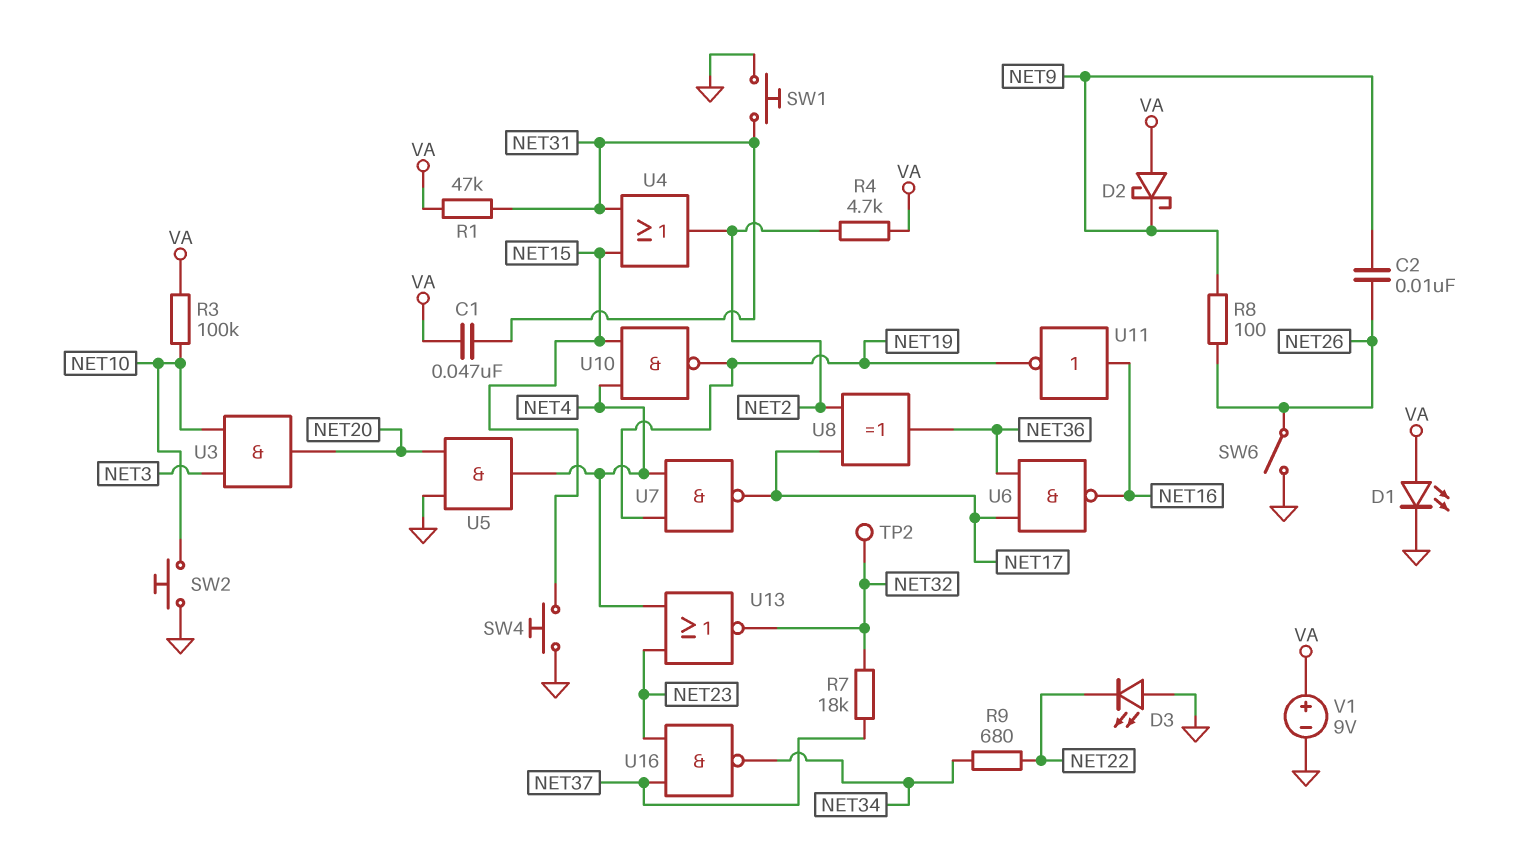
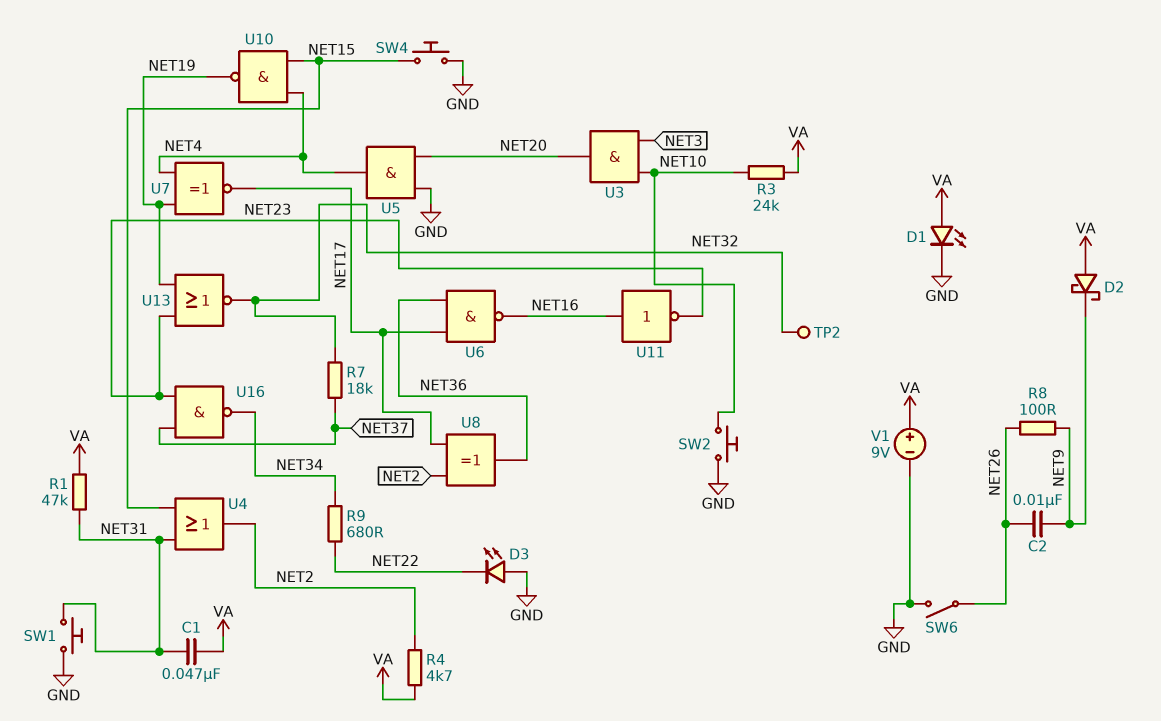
R3: 100k (NET10, VA) -> 24k (NET10, VA)
U7: NAND (in NET4, in NET19, out NET17) -> XNOR (in NET4, in NET19, out NET17)
U11: NOT (in NET16, out NET19) -> NOT (in NET16, out NET23)
U13: NOR (in NET4, in NET23, out NET32) -> NOR (in NET19, in NET23, out NET32)

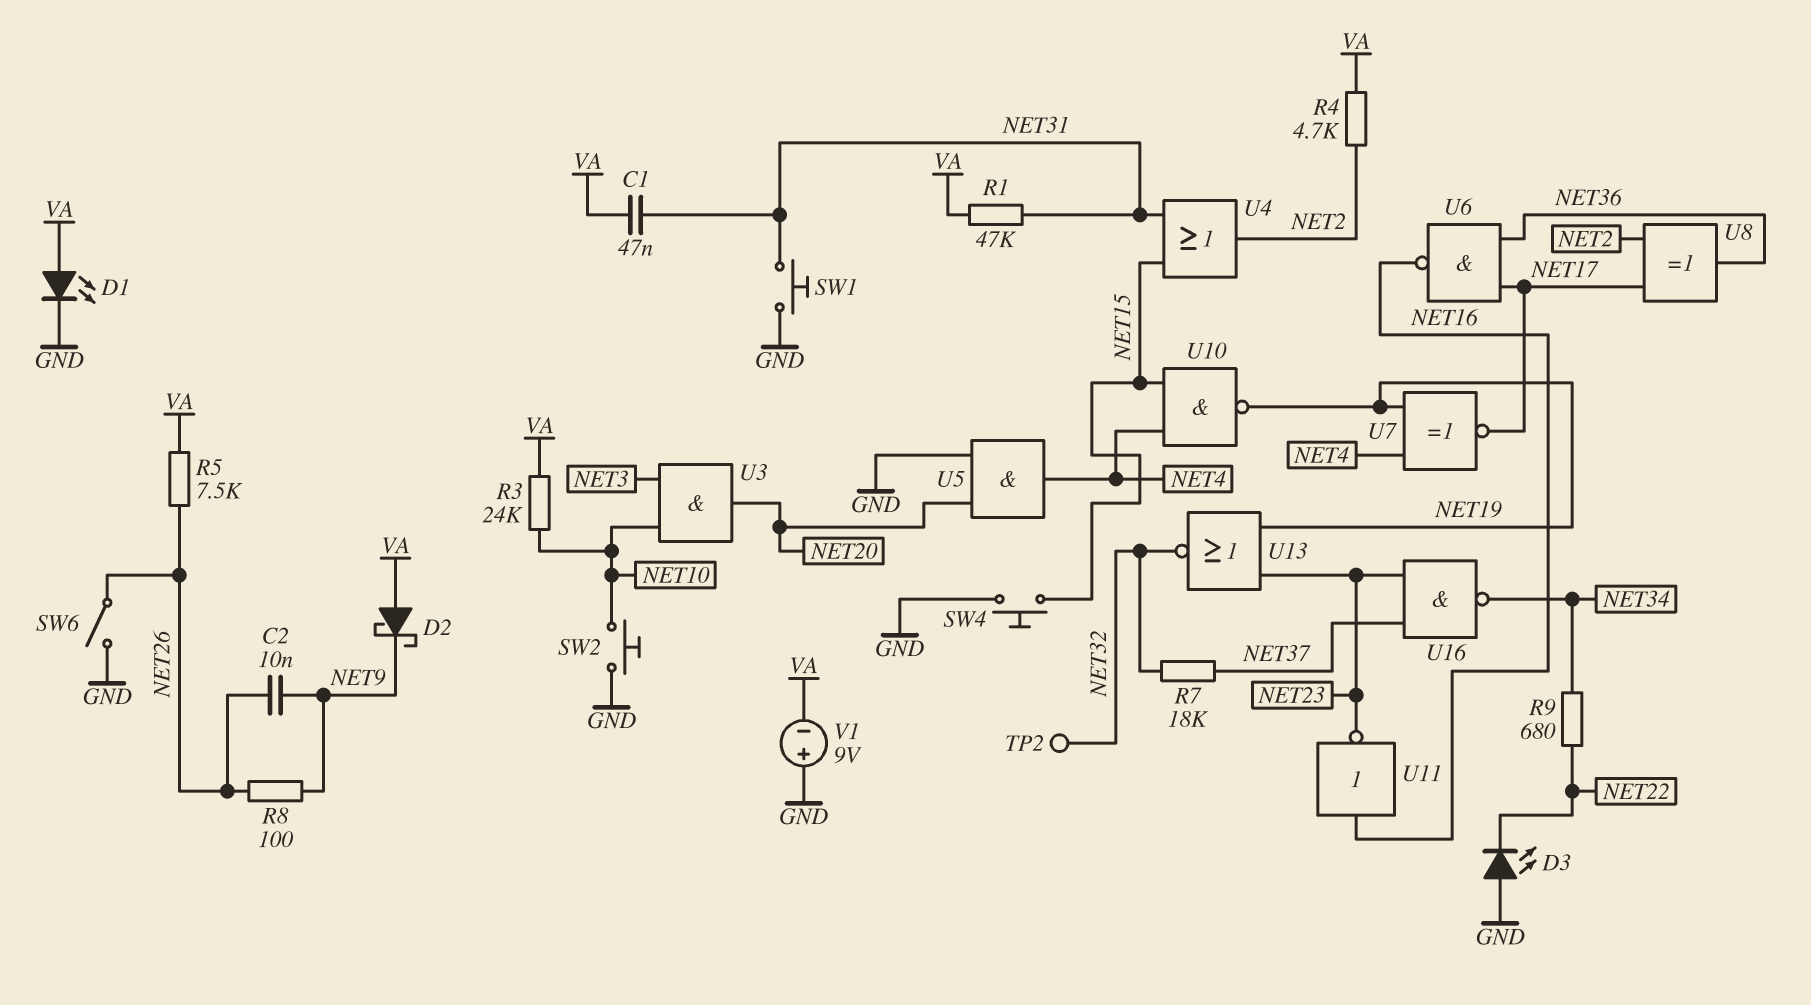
R5: none -> 7.5k (NET26, VA)
V1: 9V (plus VA, minus GND) -> 9V (plus GND, minus VA)

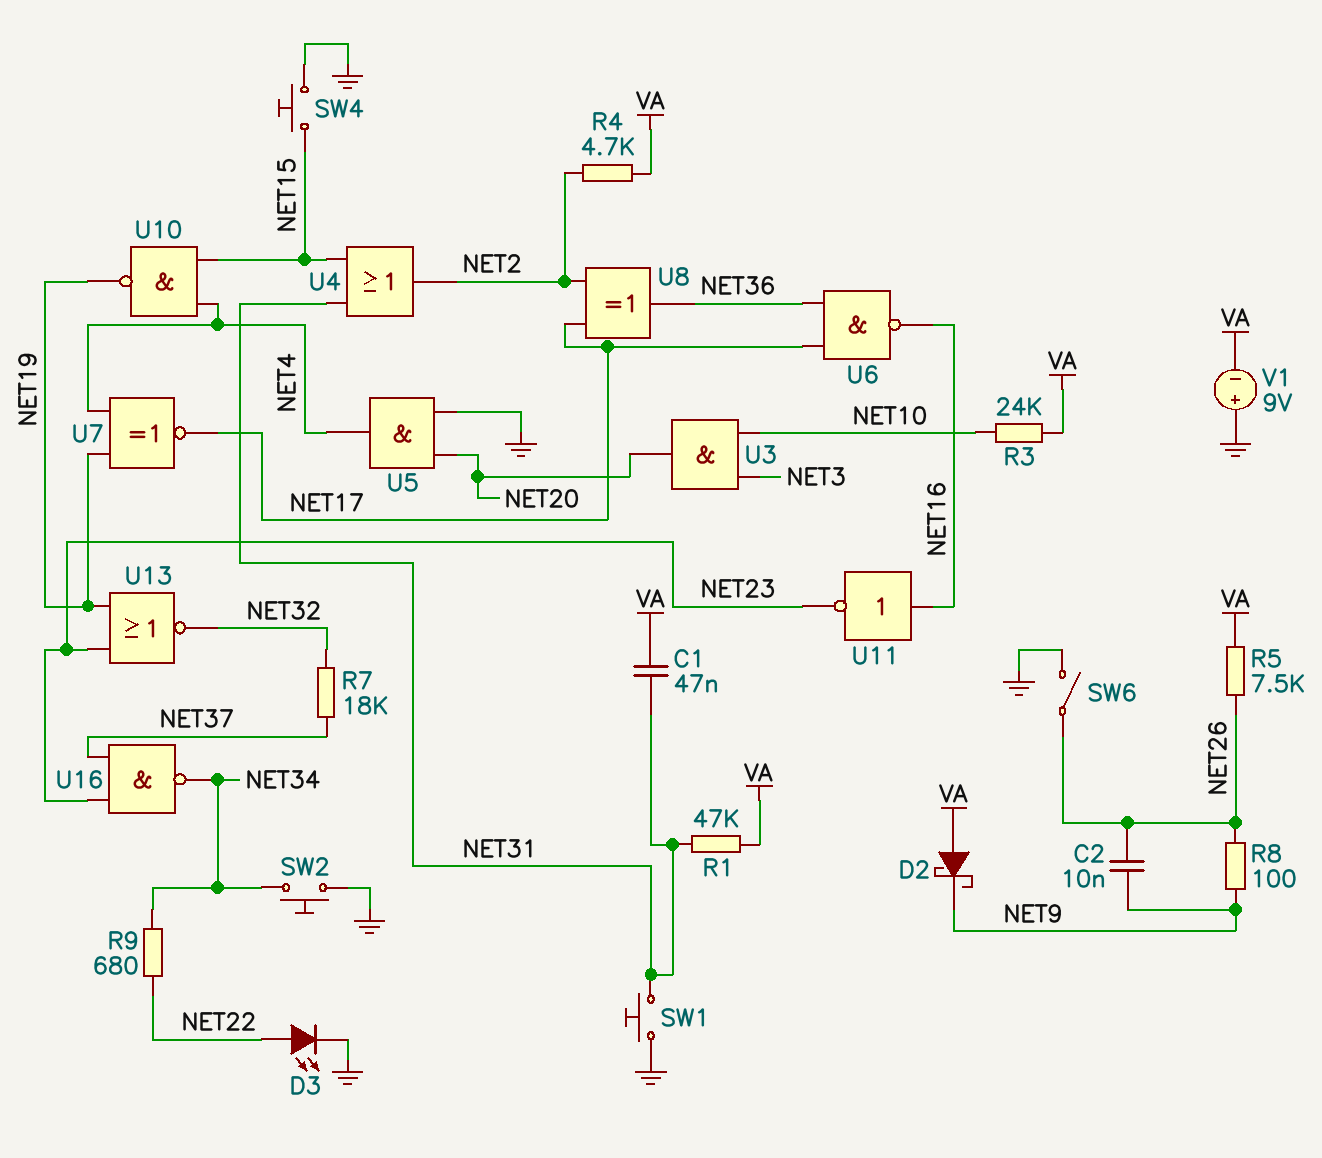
D1: LED (A VA, K GND) -> none
D3: LED (A GND, K NET22) -> LED (A NET22, K GND)
SW2: button (GND, NET10) -> button (GND, NET34)
TP2: test point (NET32) -> none

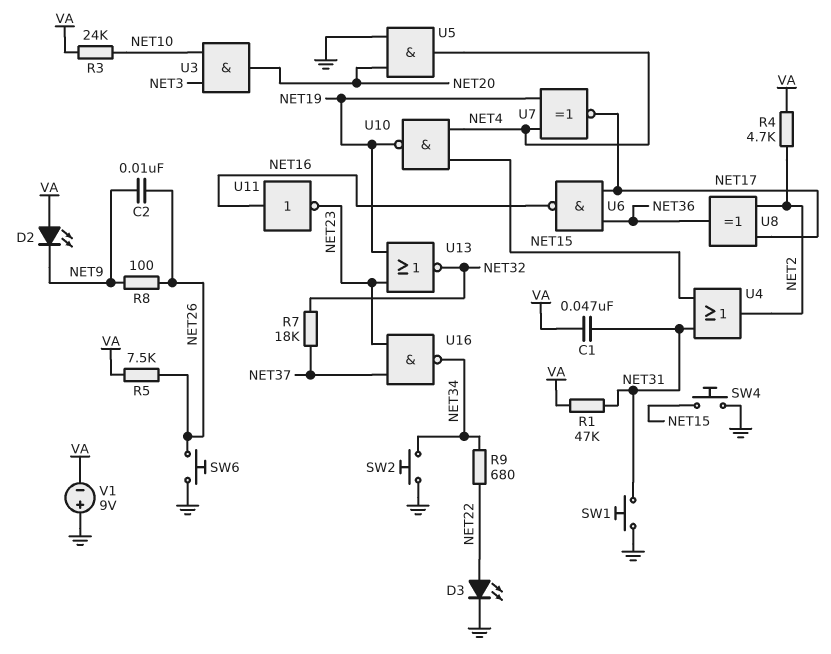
D2: schottky (A VA, K NET9) -> LED (A VA, K NET9)
SW6: switch (GND, NET26) -> button (GND, NET26)

